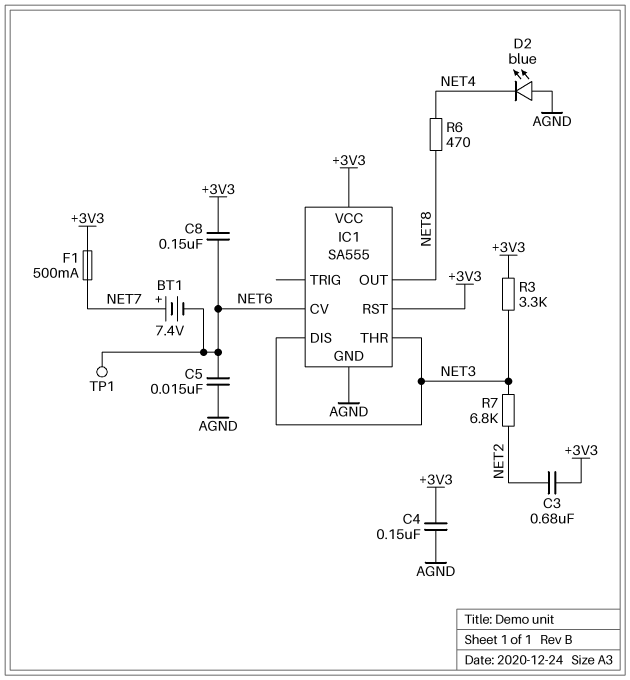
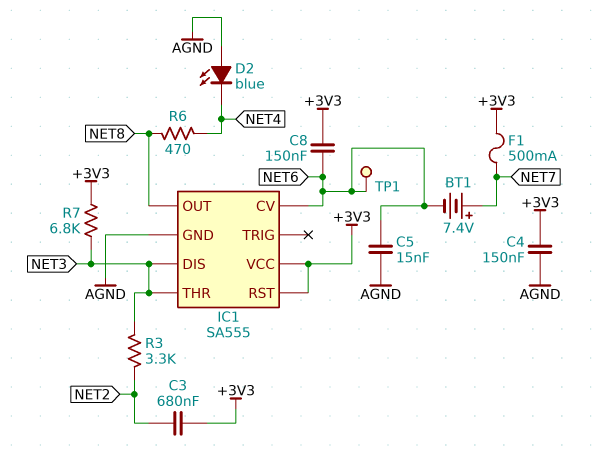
R3: 3.3k (+3V3, NET3) -> 3.3k (NET2, NET3)
R7: 6.8k (NET2, NET3) -> 6.8k (+3V3, NET3)

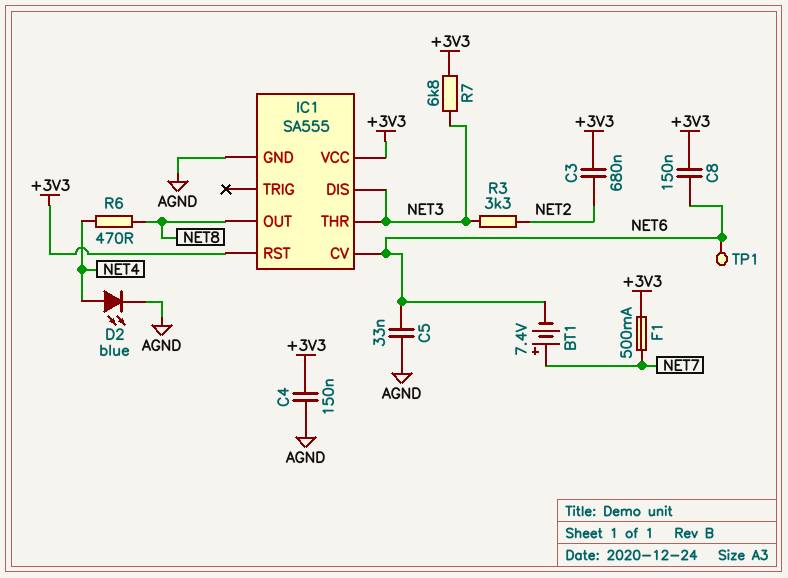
C5: 15nF (AGND, NET6) -> 33nF (AGND, NET6)
D2: LED blue (A AGND, K NET4) -> LED blue (A NET4, K AGND)

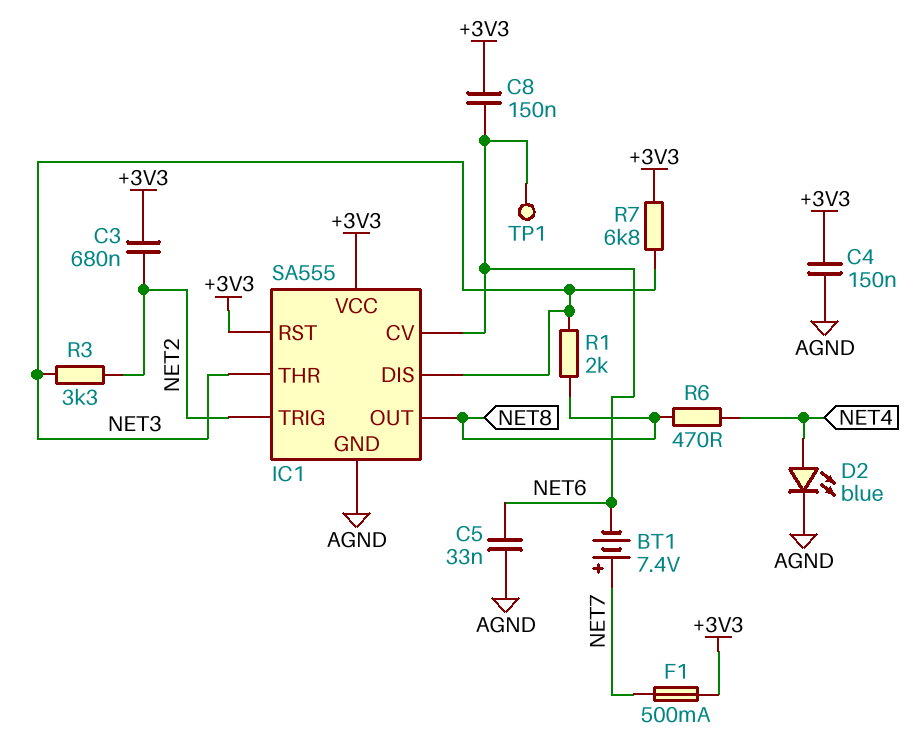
IC1 pin TRIG: none -> NET2
R1: none -> 2k (NET3, NET8)

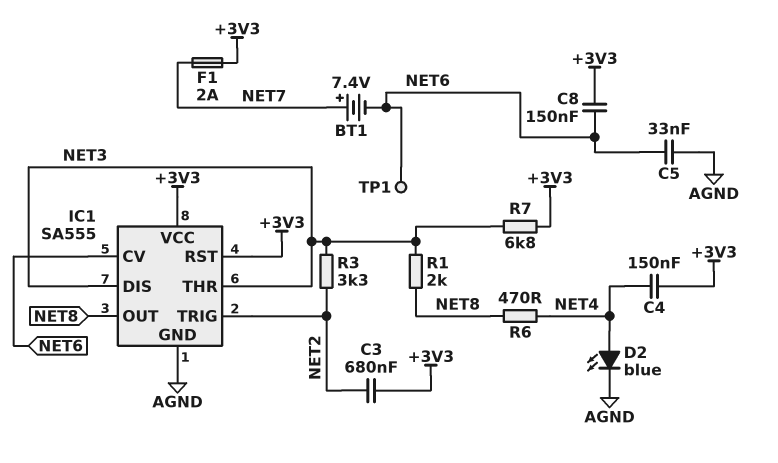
C4: 150nF (+3V3, AGND) -> 150nF (+3V3, NET4)
F1: 500mA (+3V3, NET7) -> 2A (+3V3, NET7)

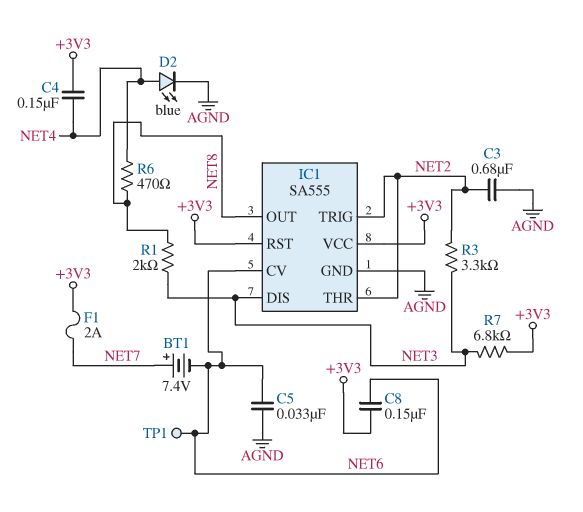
C3: 680nF (+3V3, NET2) -> 680nF (AGND, NET2)
IC1 pin THR: NET3 -> NET2

